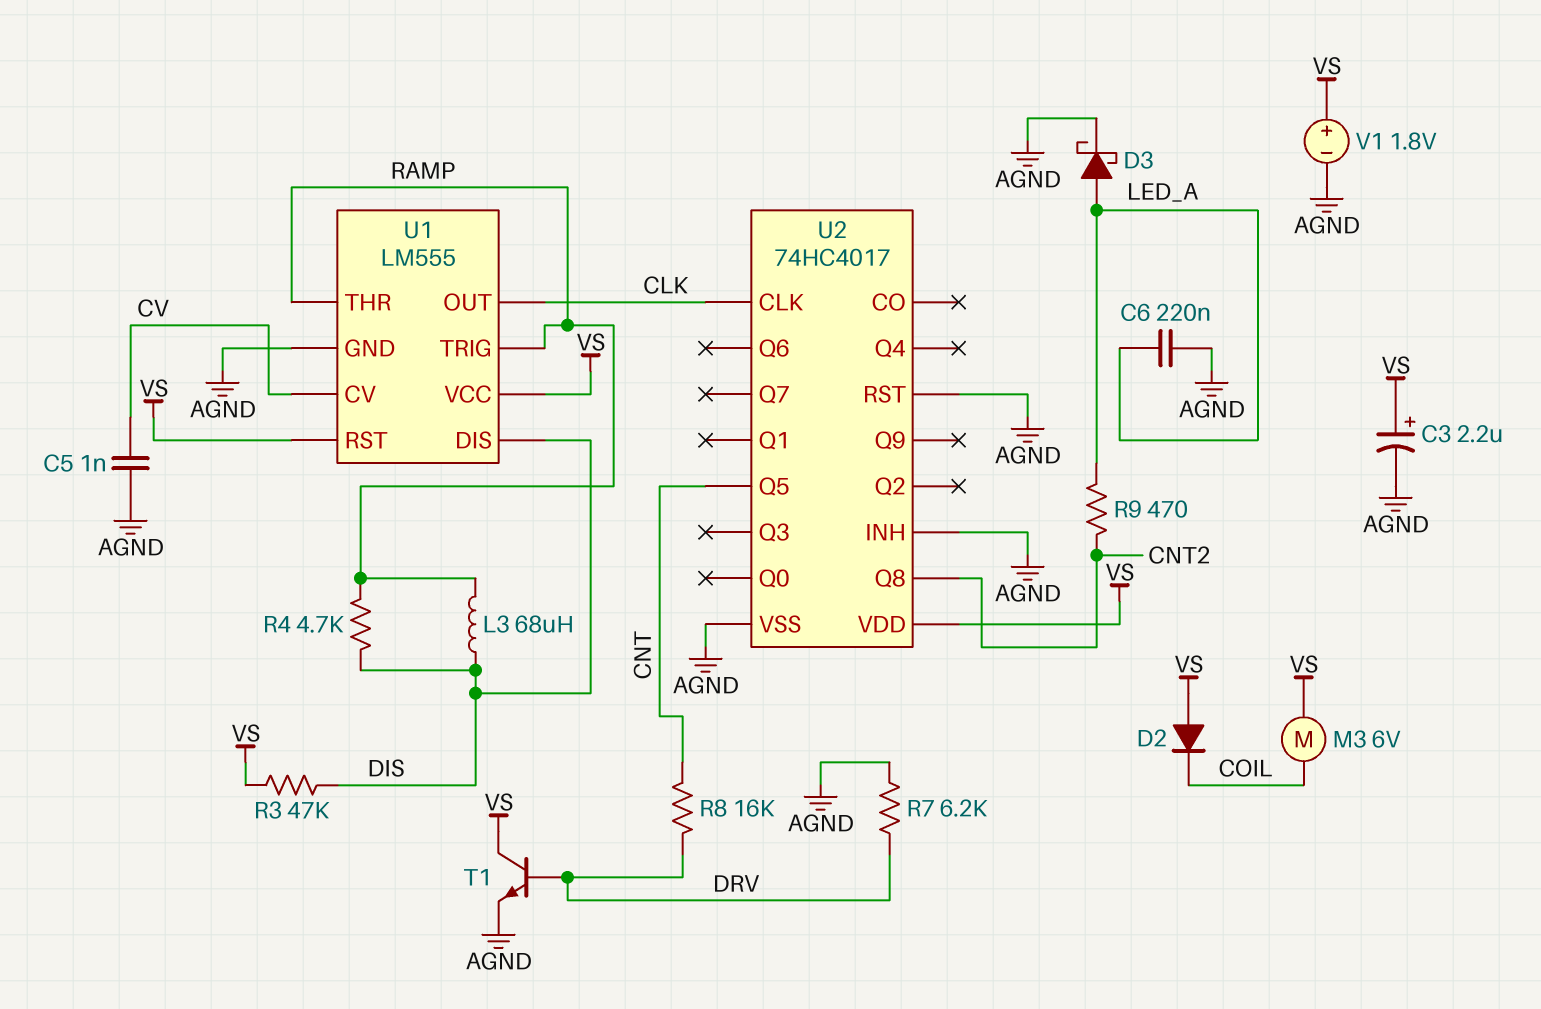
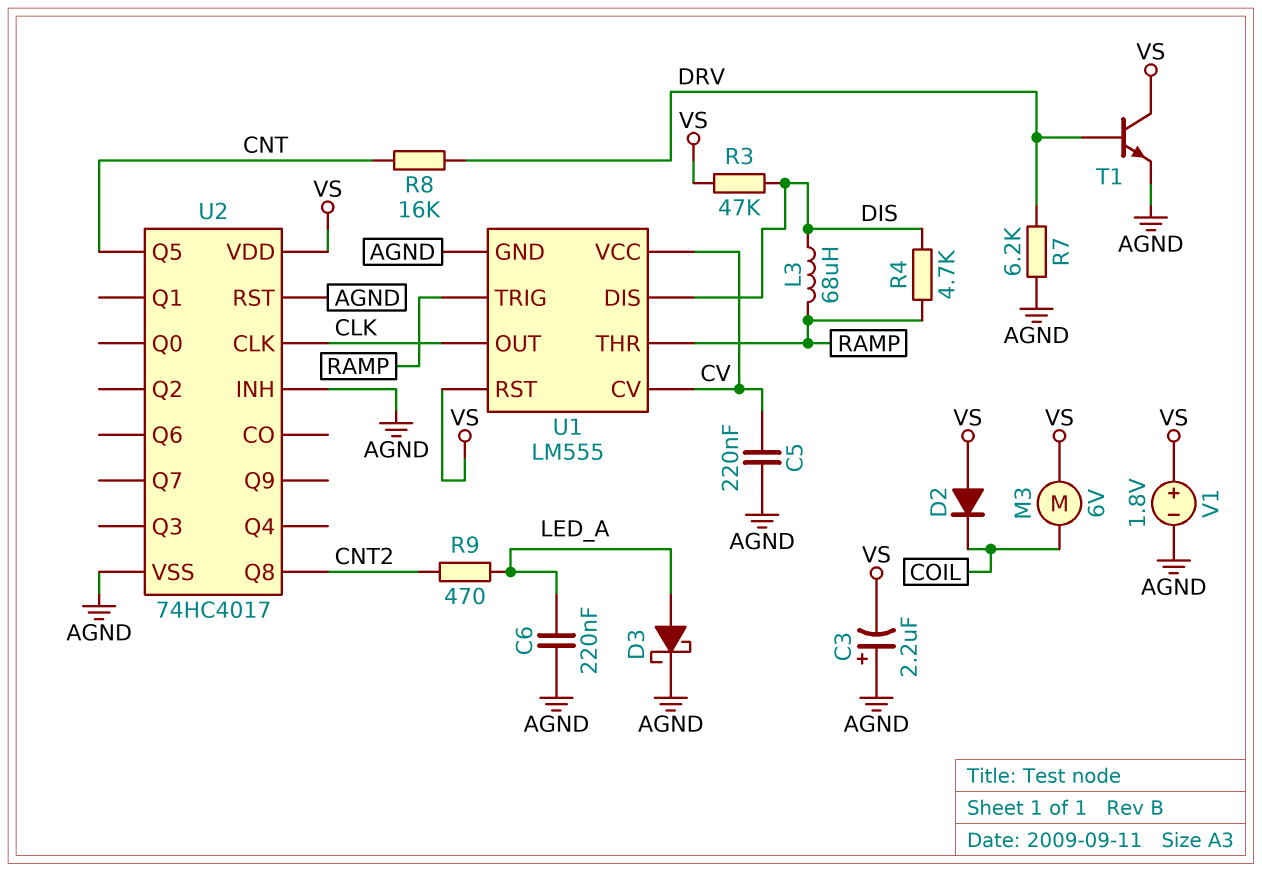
C3: 2.2uF (plus VS, minus AGND) -> 2.2uF (plus AGND, minus VS)
C5: 1nF (AGND, CV) -> 220nF (AGND, CV)
U1 pin VCC: VS -> CV

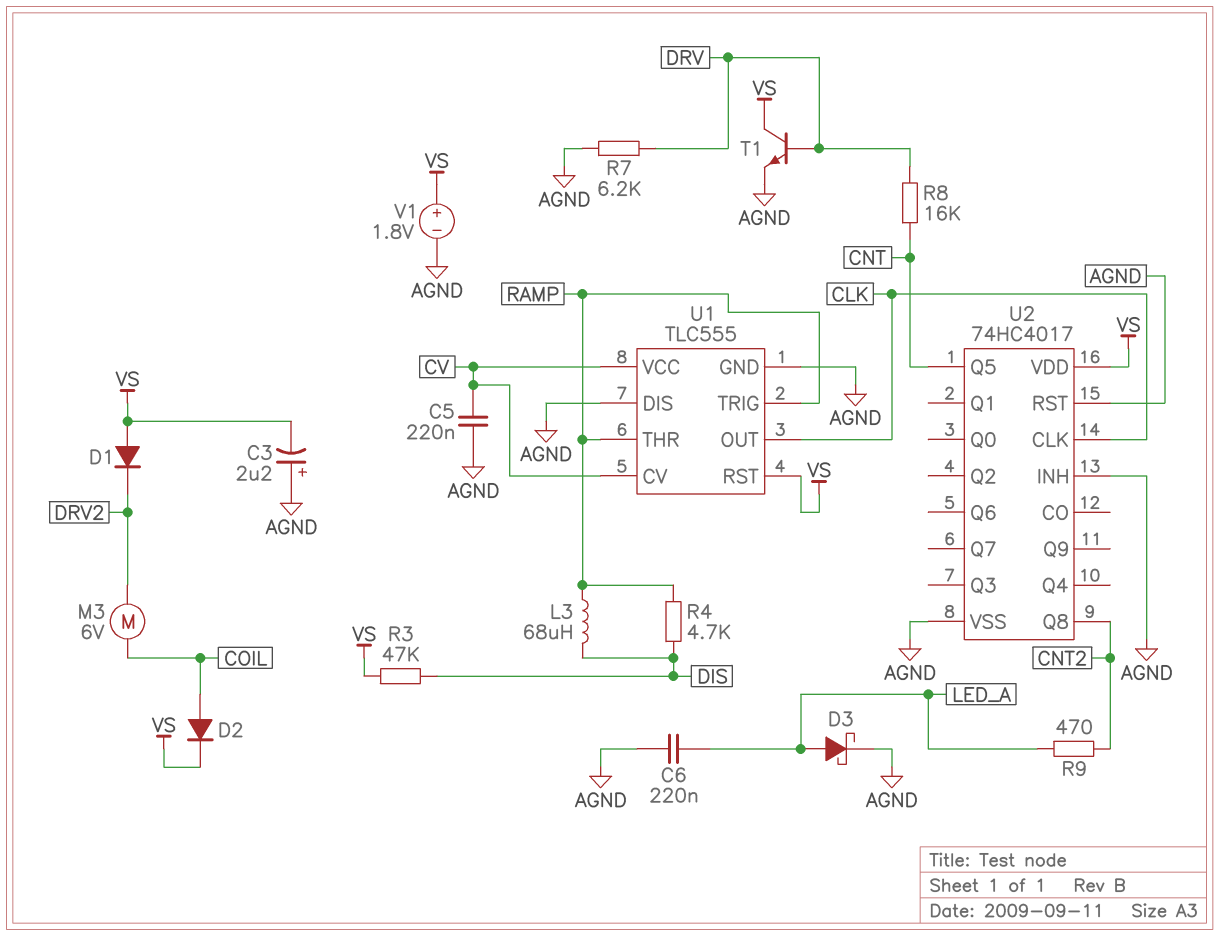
D1: none -> diode (A VS, K DRV2)
D2: diode (A VS, K COIL) -> diode (A COIL, K VS)
M3: motor 6V (COIL, VS) -> motor 6V (COIL, DRV2)
U1: LM555 -> TLC555
U1 pin DIS: DIS -> AGND

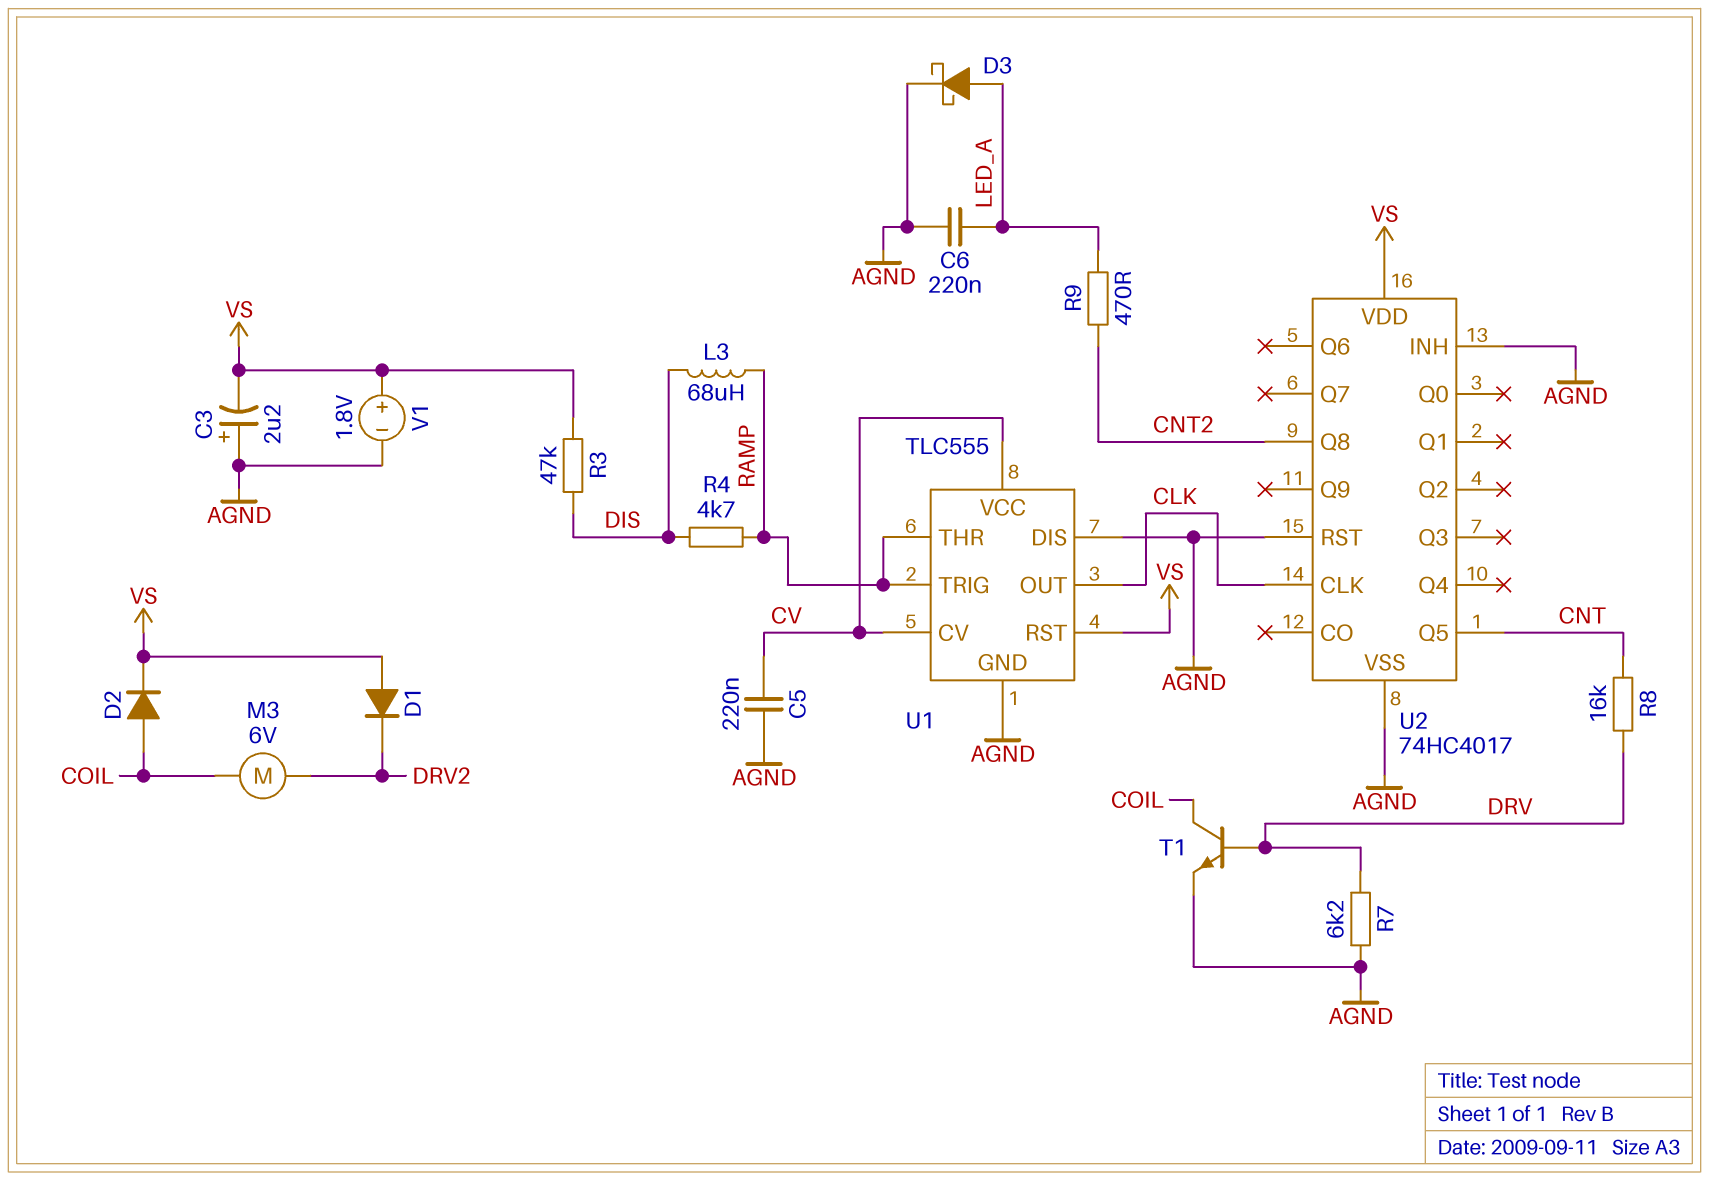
T1: NPN (B DRV, C VS, E AGND) -> NPN (B DRV, C COIL, E AGND)

